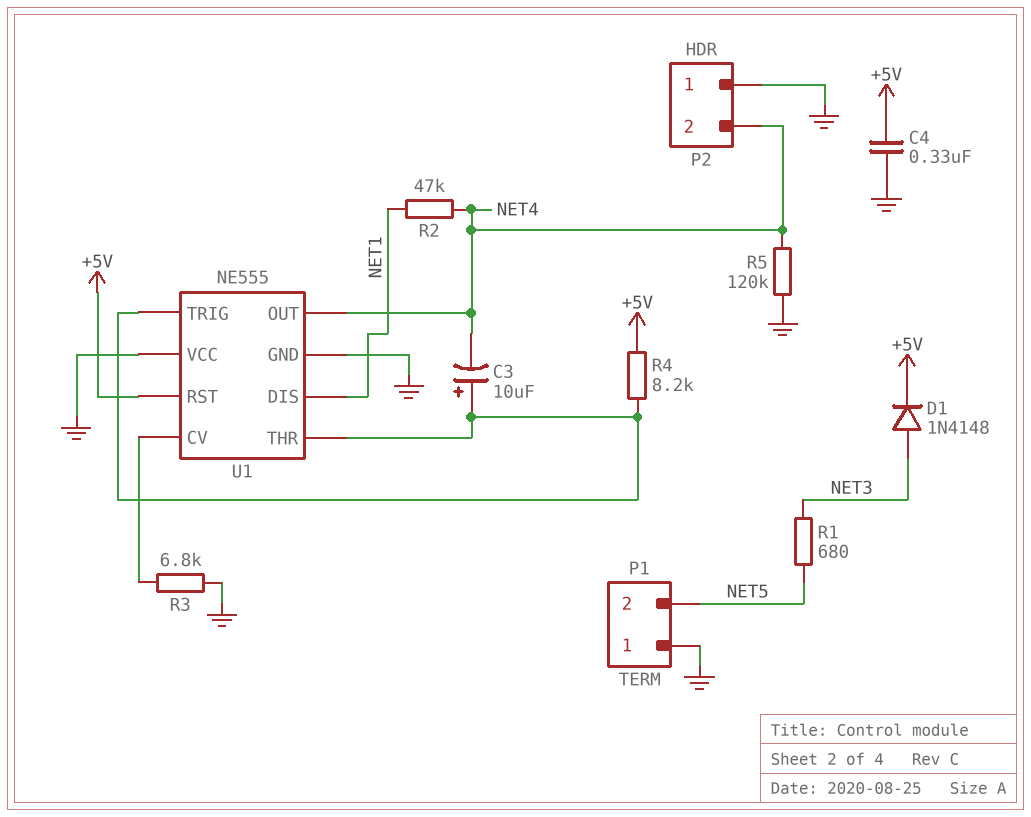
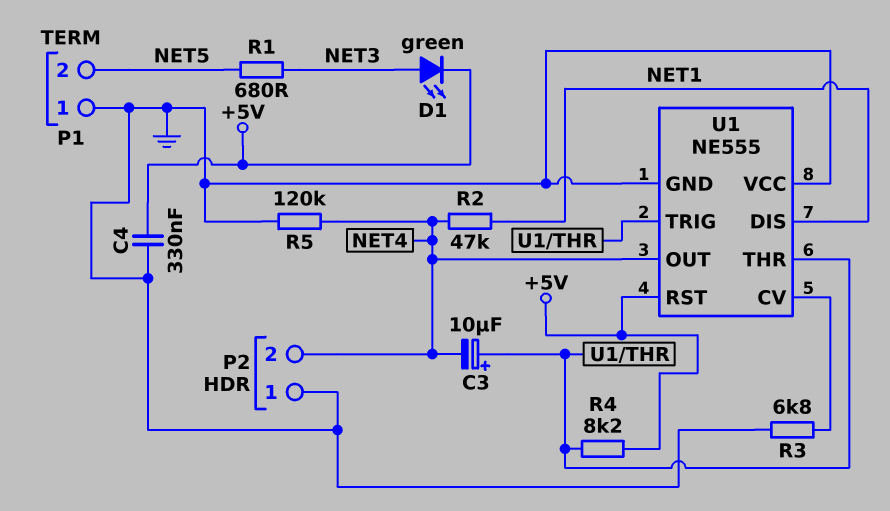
D1: diode 1N4148 (A NET3, K +5V) -> LED green (A NET3, K +5V)

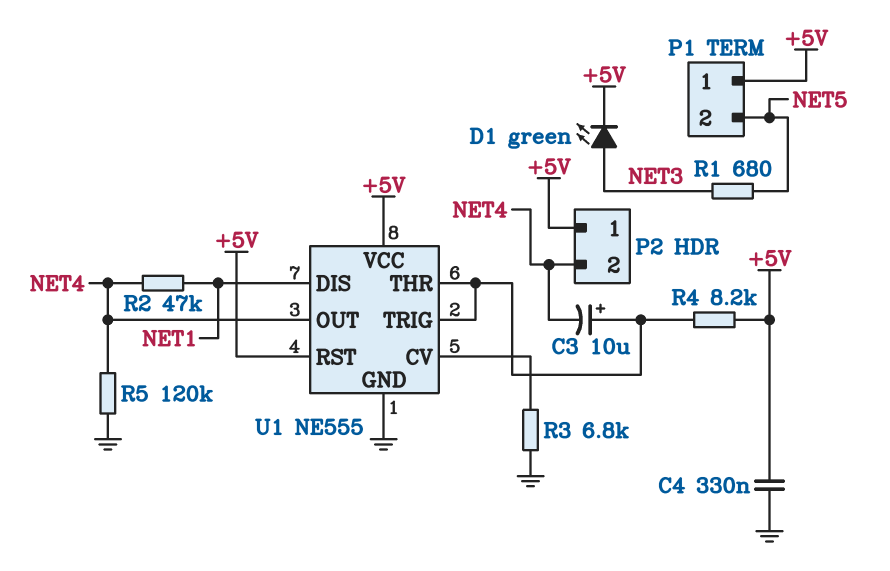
P1 pin 1: GND -> +5V
P2 pin 1: GND -> +5V
U1 pin VCC: GND -> +5V

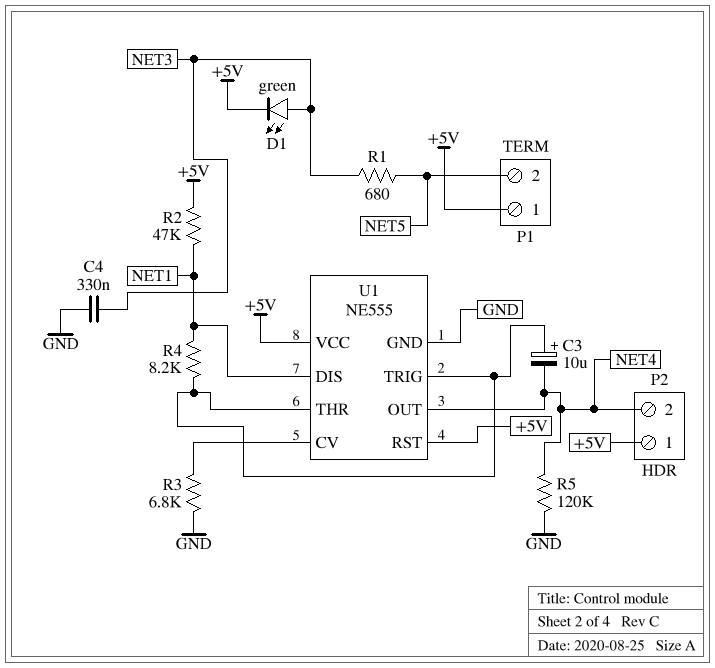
C4: 330nF (+5V, GND) -> 330nF (GND, NET3)
R2: 47k (NET1, NET4) -> 47k (+5V, NET1)
R4: 8.2k (+5V, U1/THR) -> 8.2k (NET1, U1/THR)

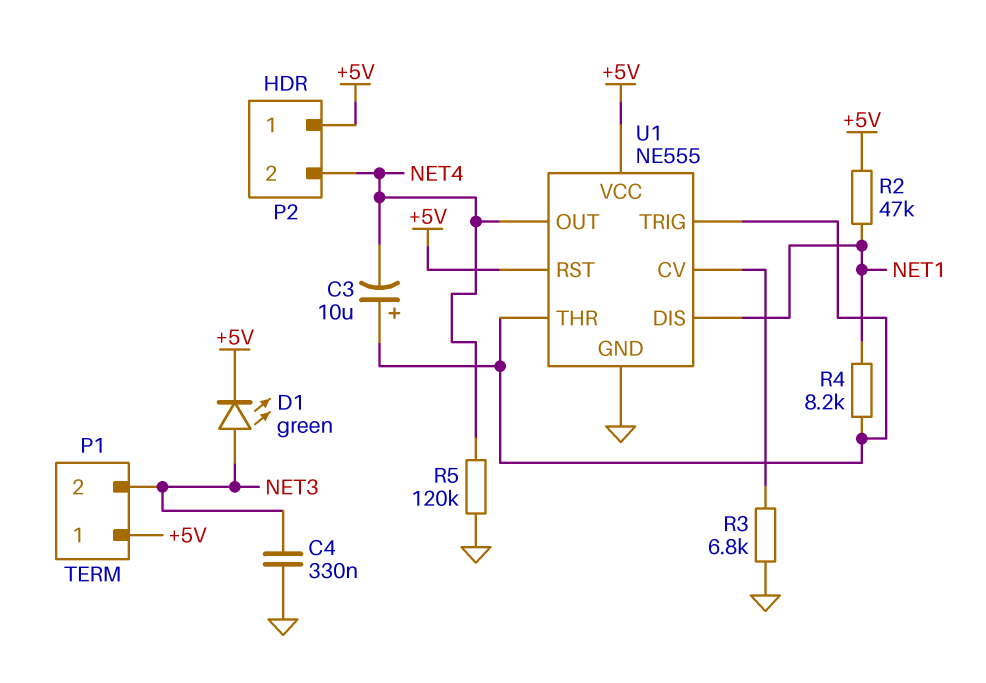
P1 pin 2: NET5 -> NET3
R1: 680 (NET3, NET5) -> none

